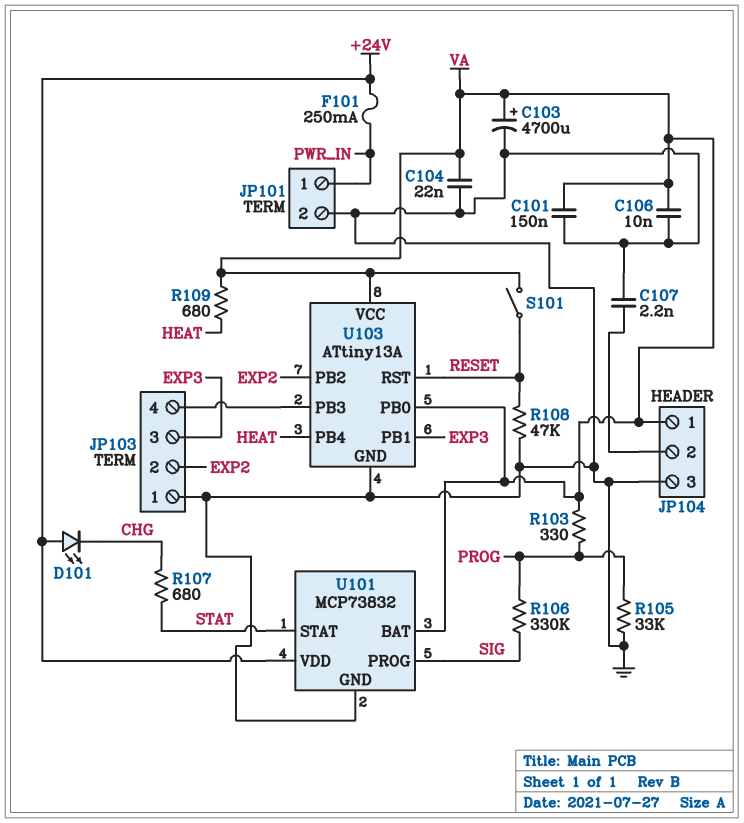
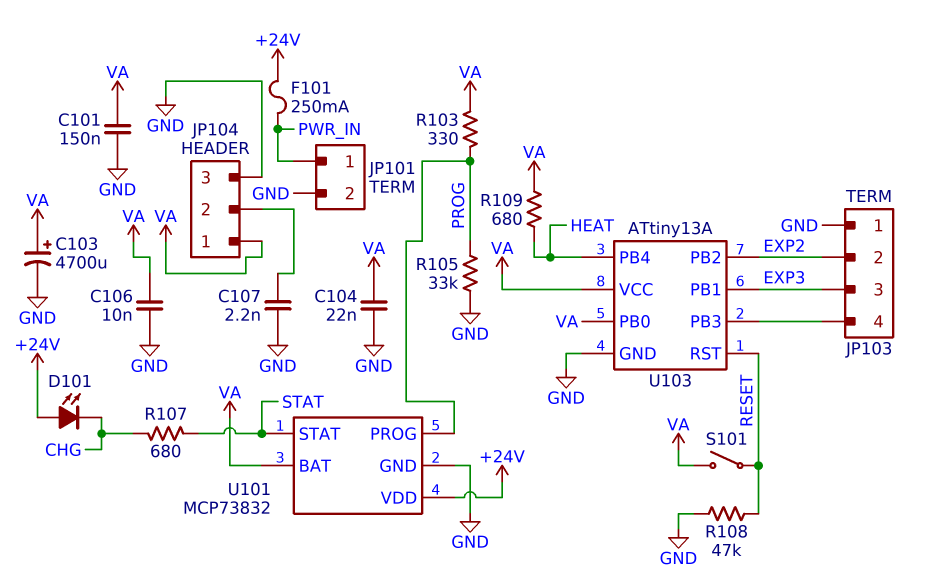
R106: 330k (PROG, SIG) -> none
U101 pin PROG: SIG -> PROG

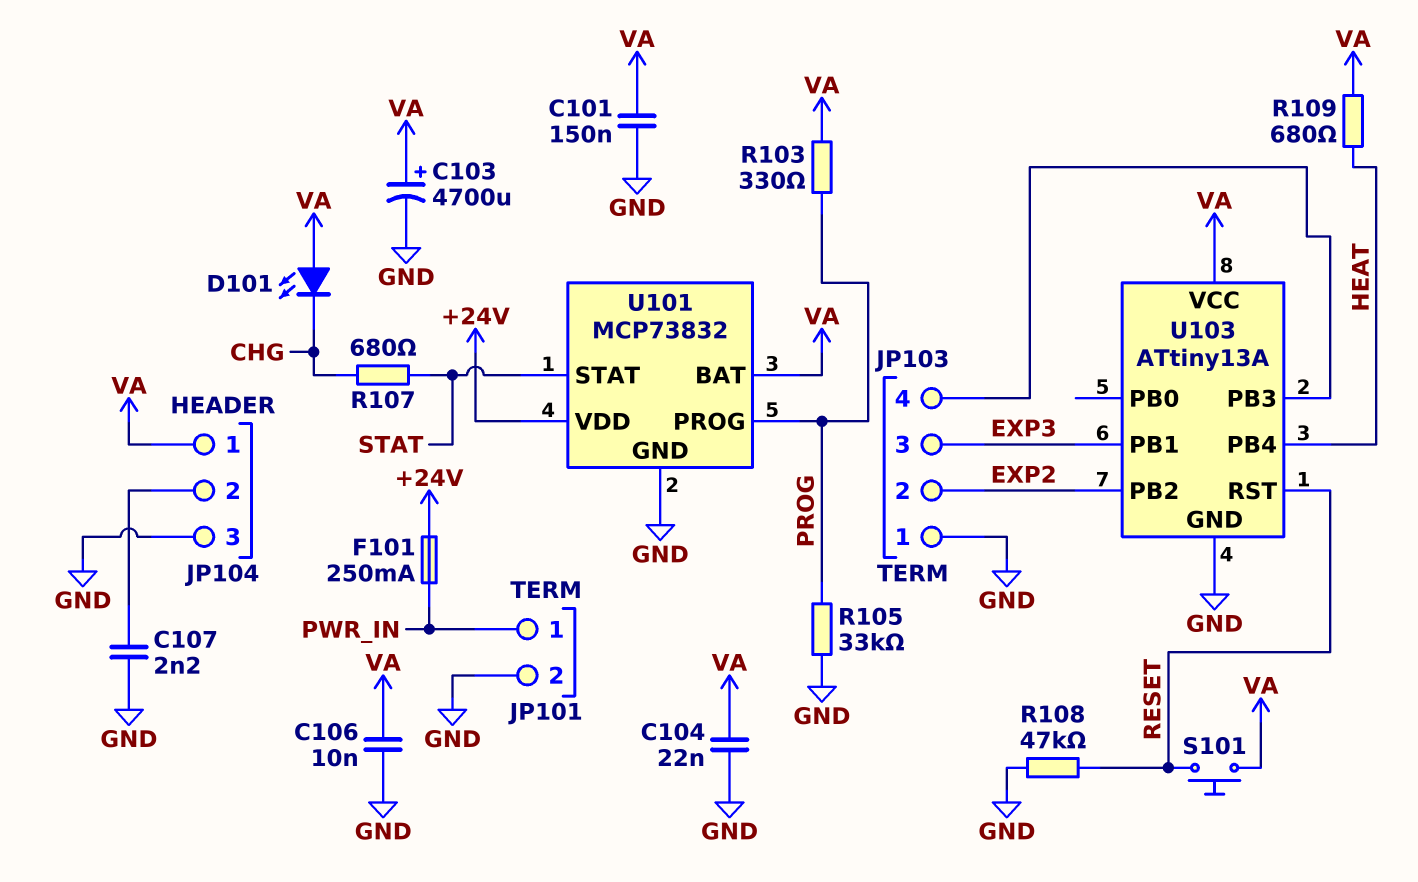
D101: LED (A +24V, K CHG) -> LED (A VA, K CHG)
S101: switch (RESET, VA) -> button (RESET, VA)
U103 pin PB0: VA -> none

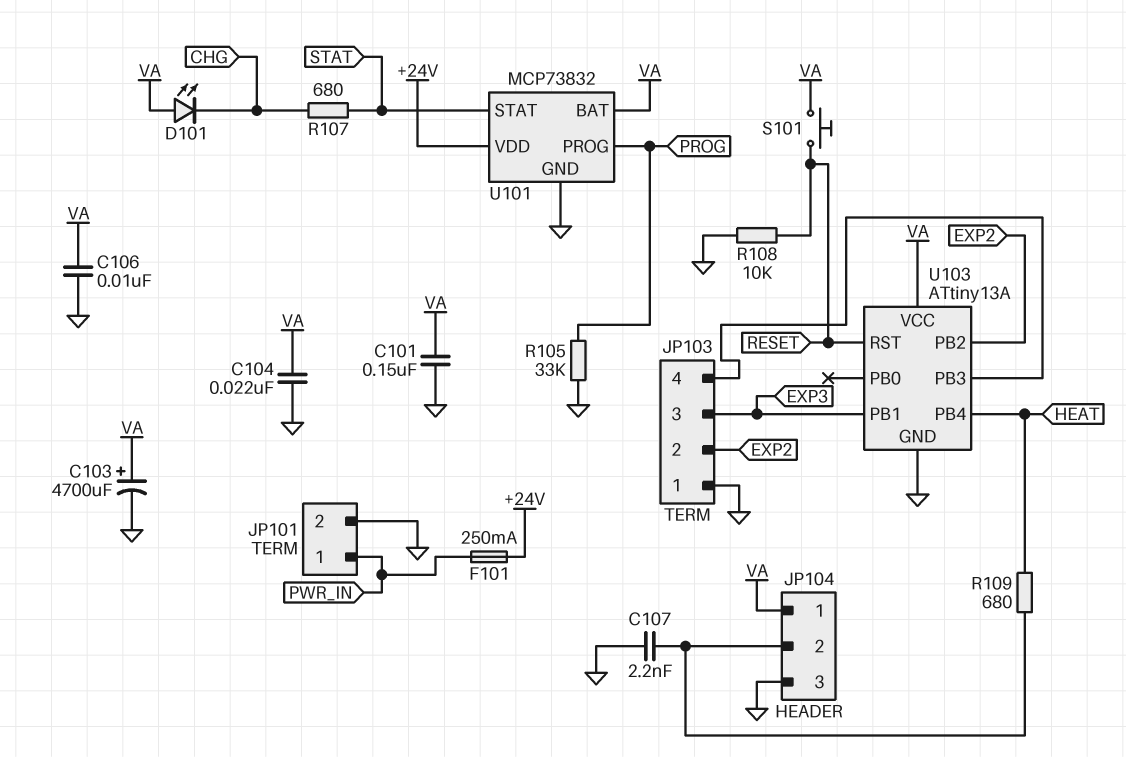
R103: 330 (PROG, VA) -> none
R108: 47k (GND, RESET) -> 10k (GND, RESET)
R109: 680 (HEAT, VA) -> 680 (HEAT, JP104/2)

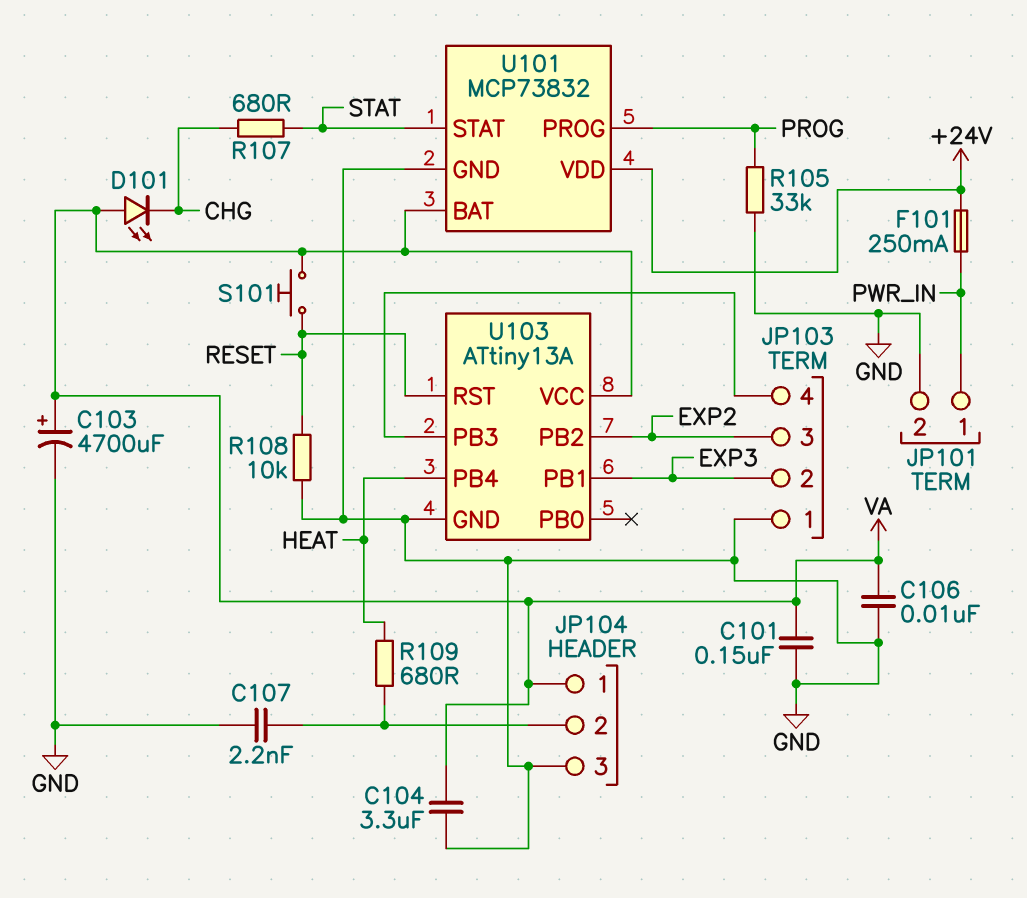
C104: 22nF (GND, VA) -> 3.3uF (GND, VA)
JP103 pin 2: EXP2 -> EXP3
JP103 pin 3: EXP3 -> EXP2

